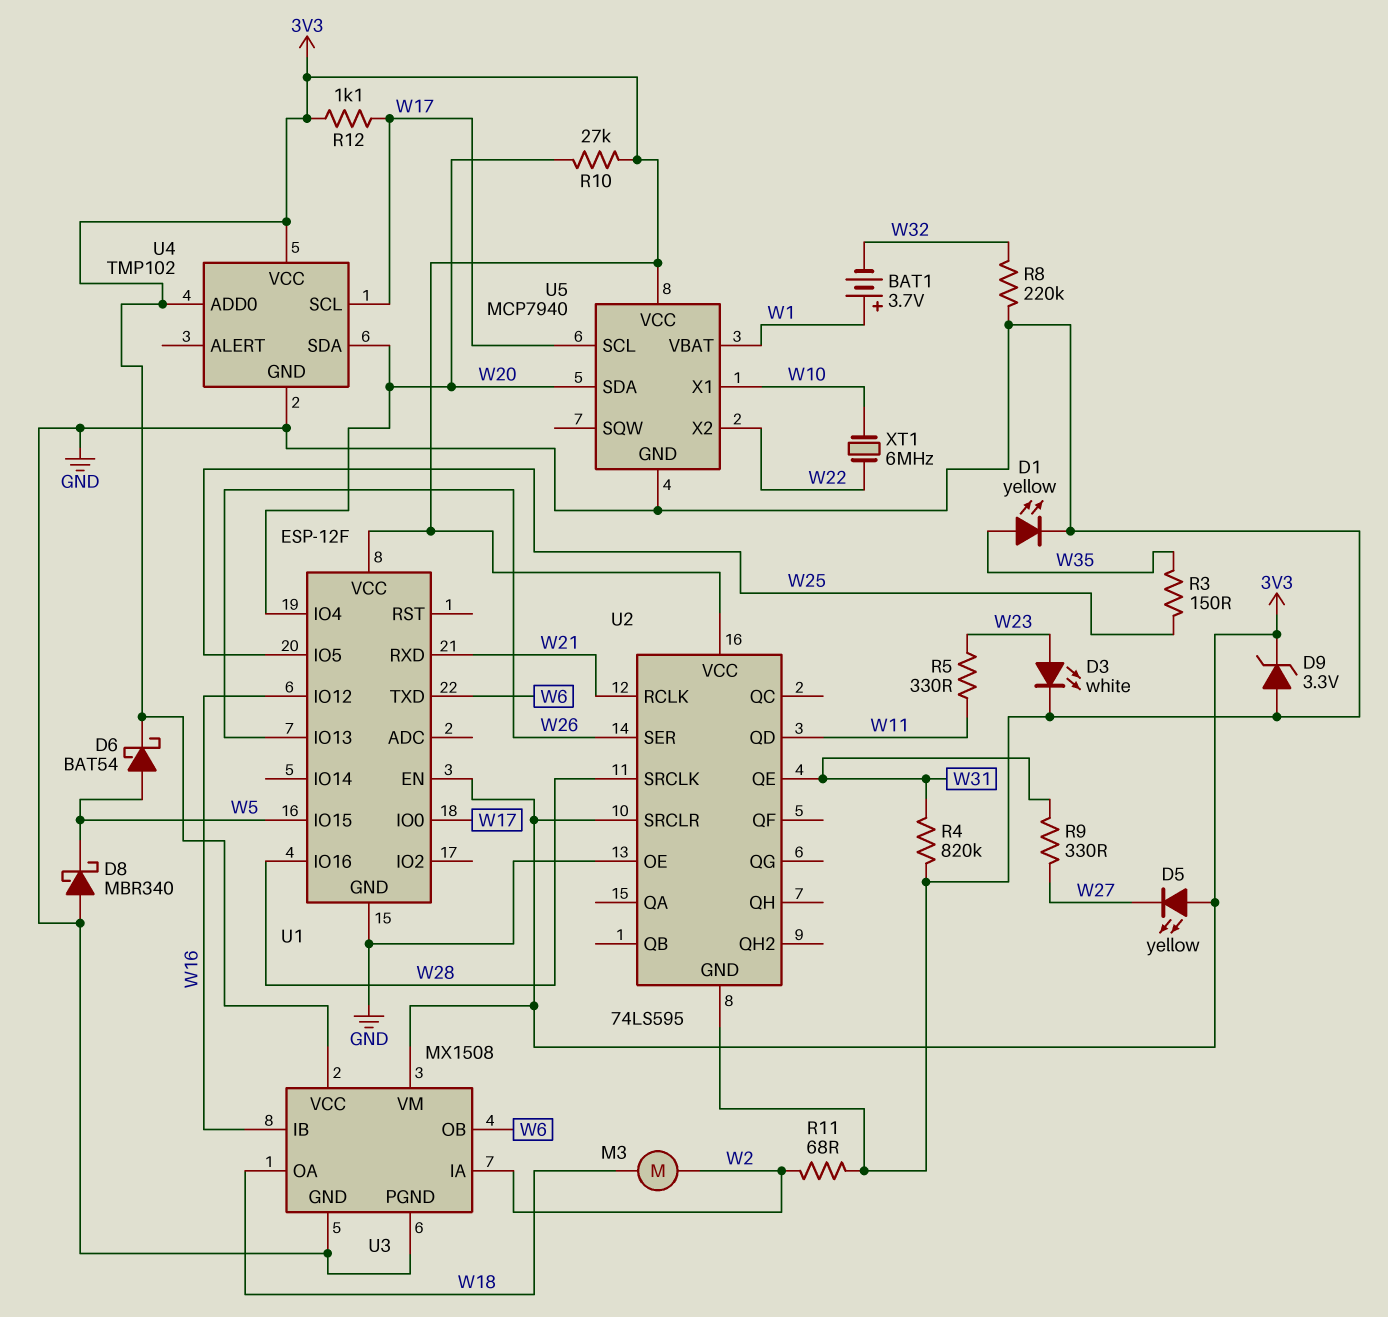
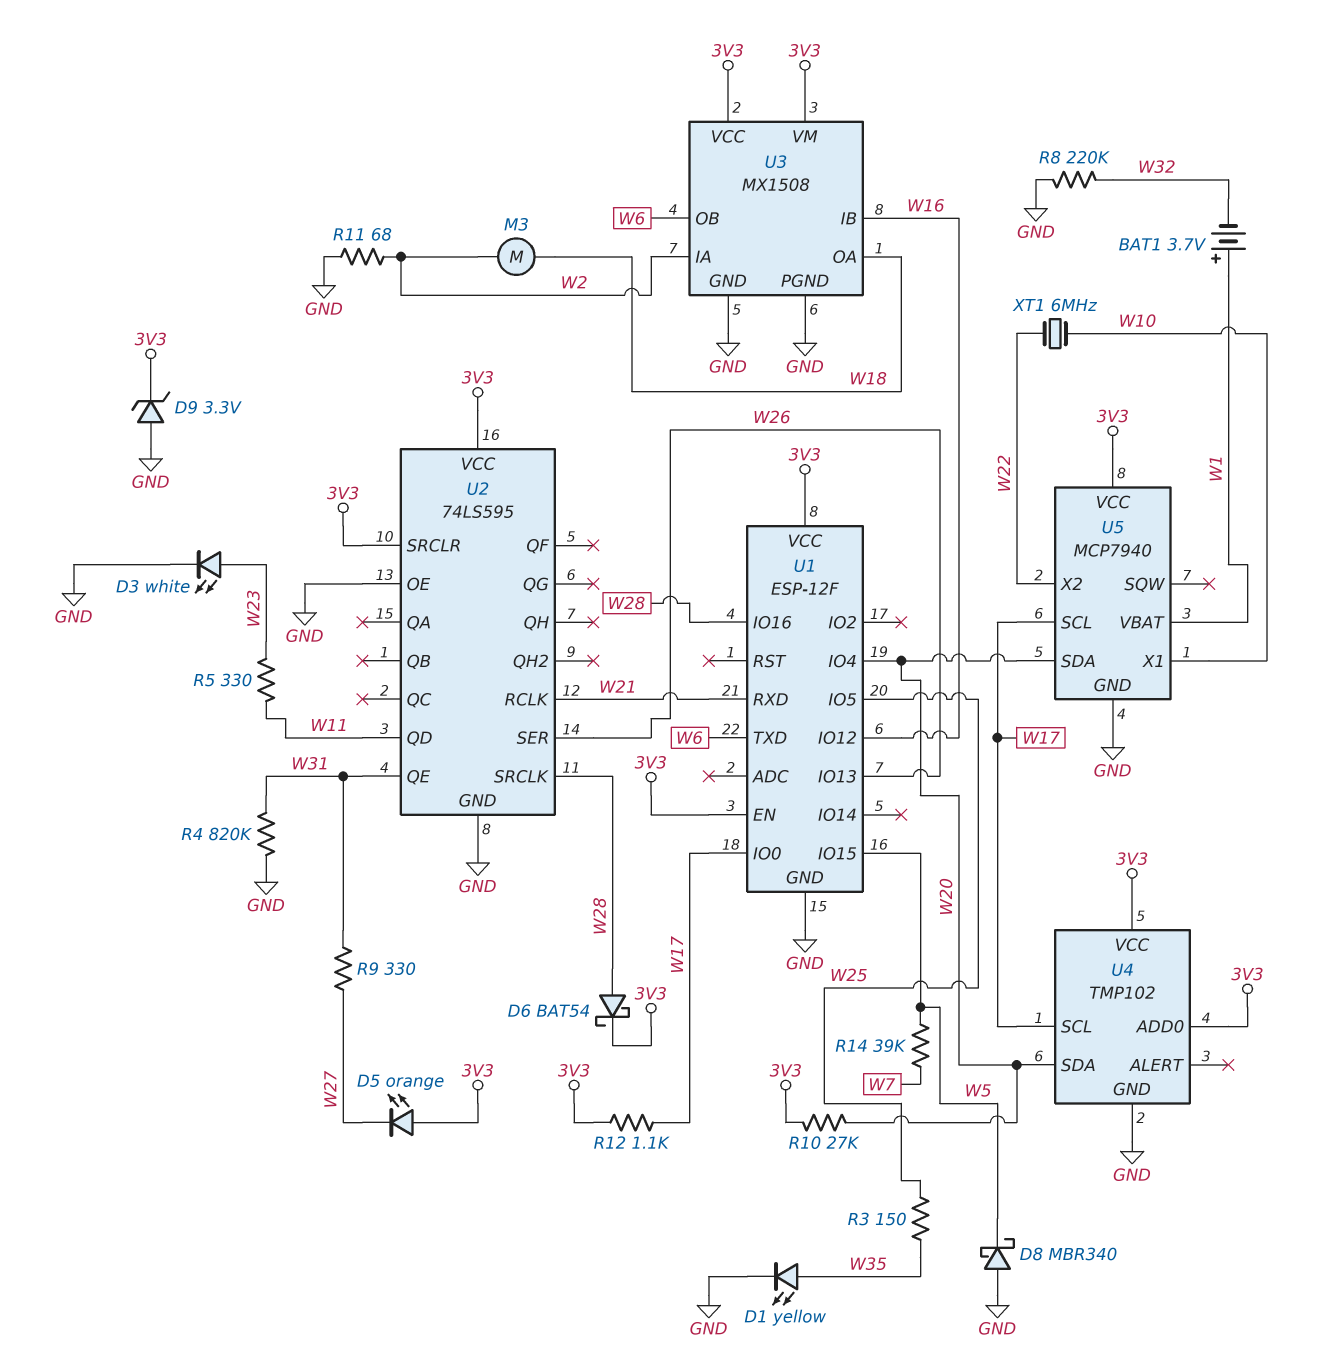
D5: LED yellow (A 3V3, K W27) -> LED orange (A 3V3, K W27)
D6: schottky BAT54 (A W5, K 3V3) -> schottky BAT54 (A W28, K 3V3)
R14: none -> 39k (W5, W7)

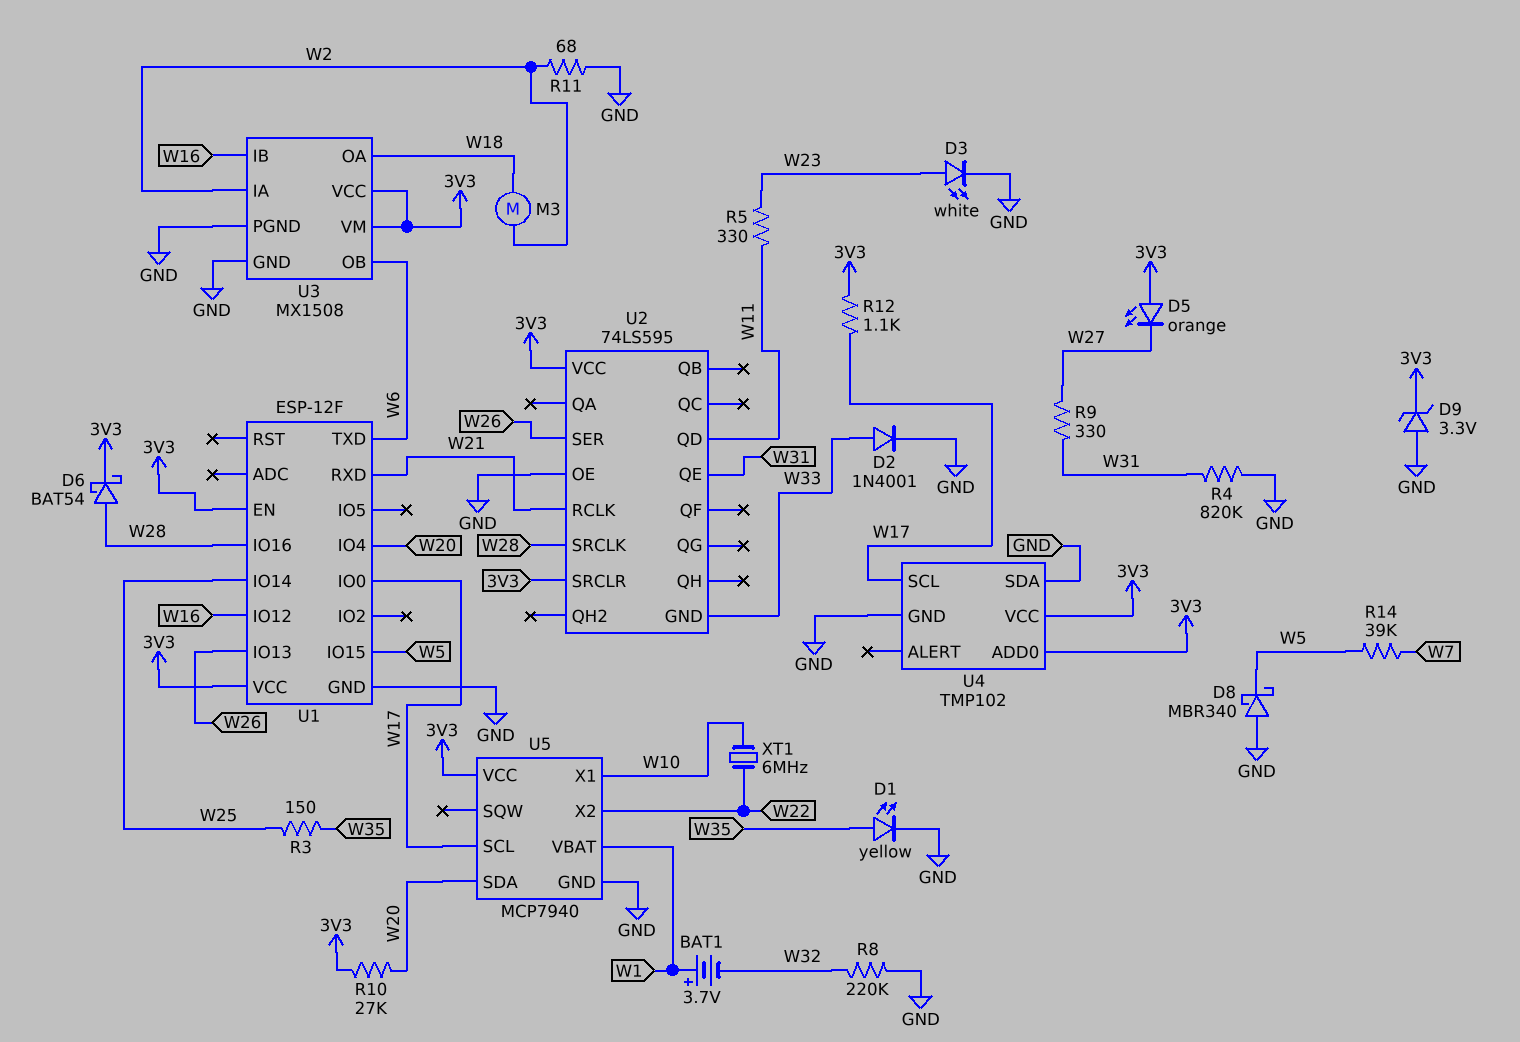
D2: none -> diode 1N4001 (A W33, K GND)
U1 pin IO5: W25 -> none
U1 pin IO14: none -> W25
U2 pin GND: GND -> W33
U4 pin SDA: W20 -> GND

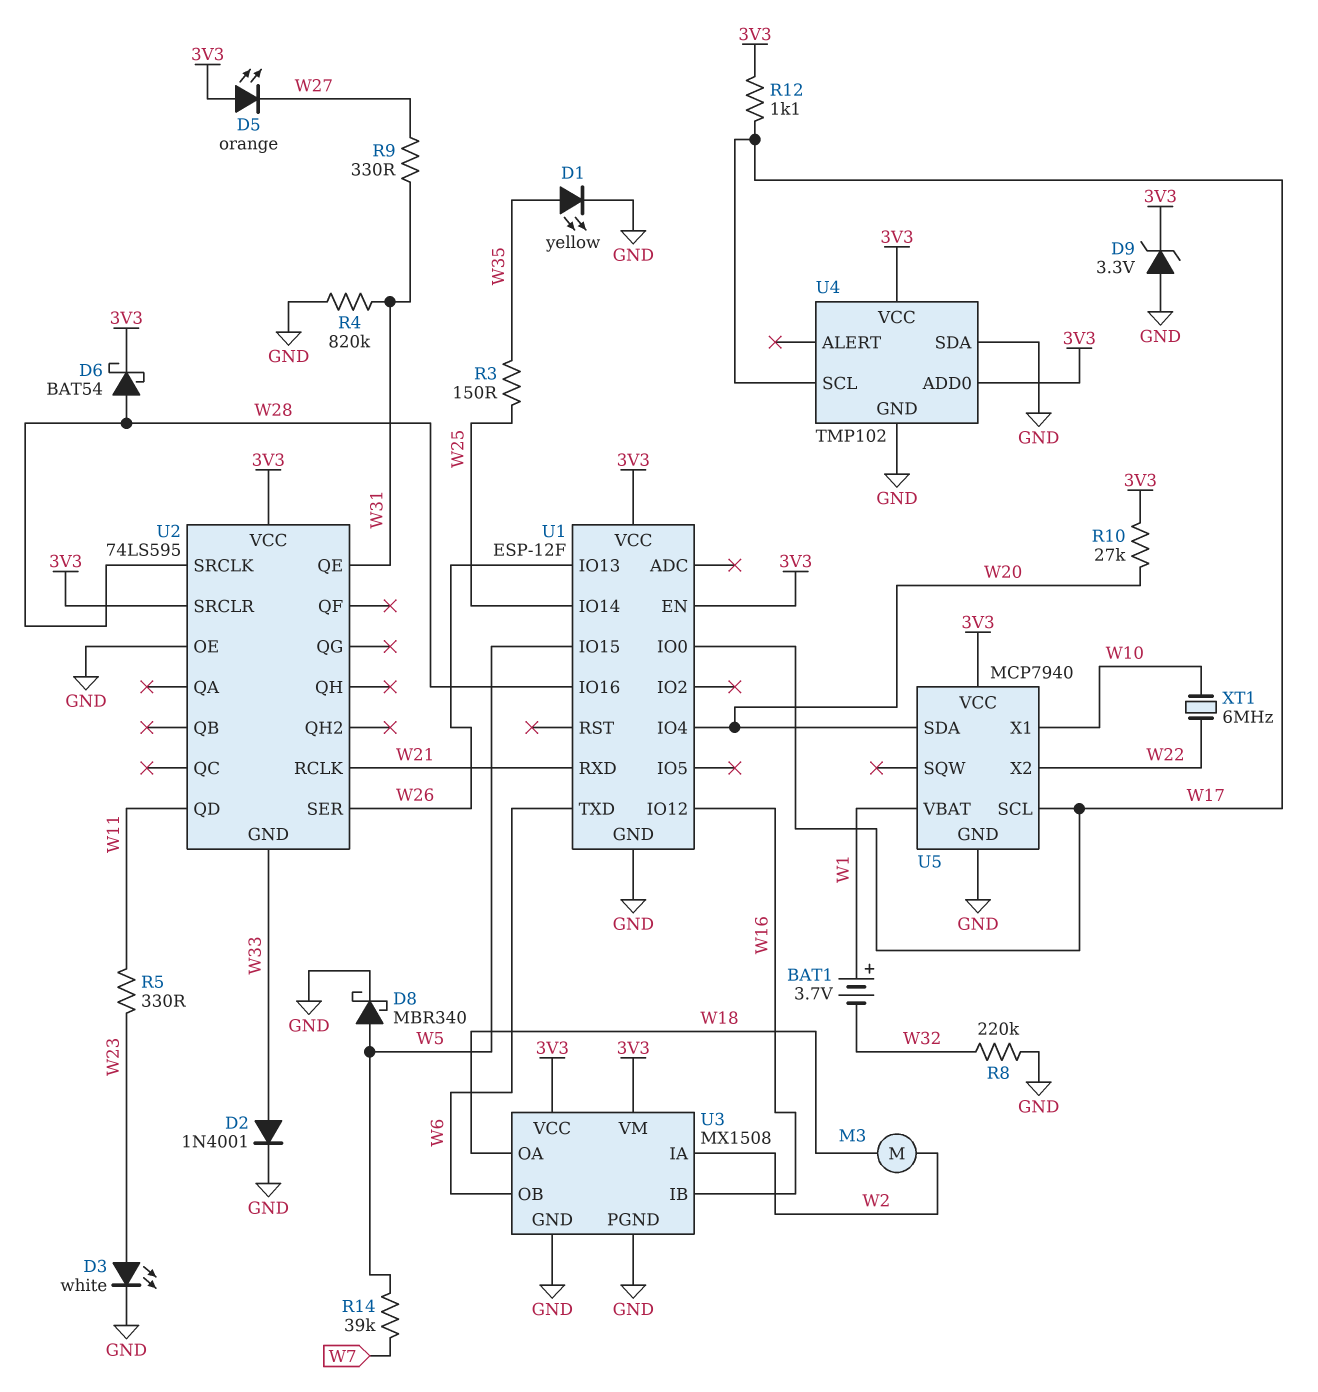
D8: schottky MBR340 (A GND, K W5) -> schottky MBR340 (A W5, K GND)
R11: 68 (GND, W2) -> none

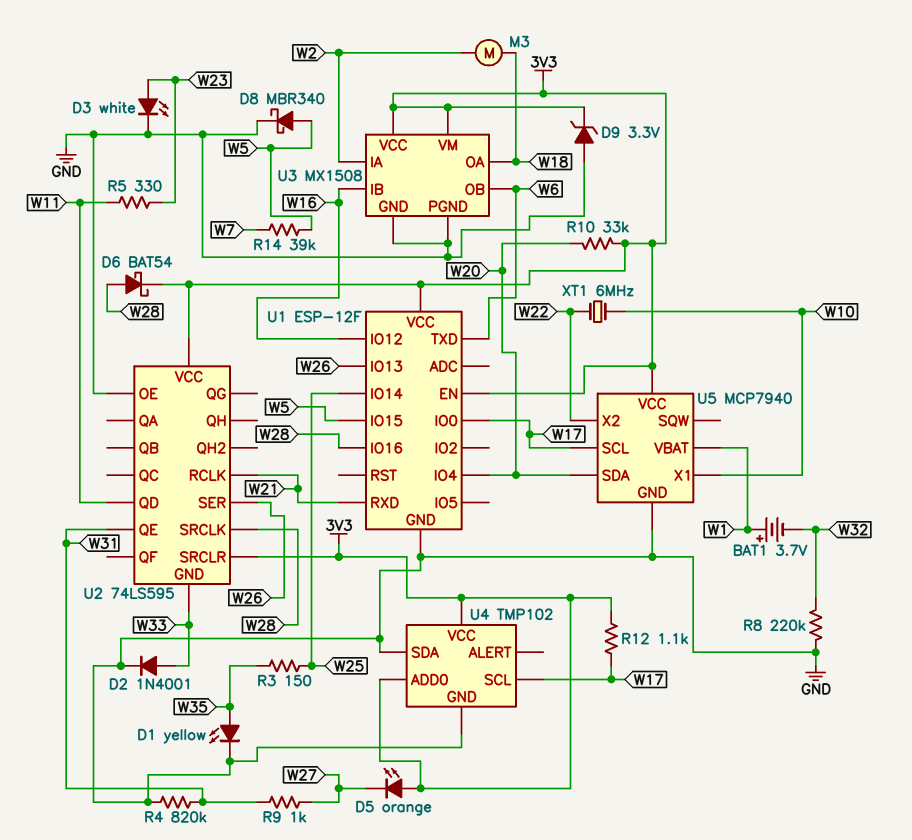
R9: 330 (W27, W31) -> 1k (W27, W31)
R10: 27k (3V3, W20) -> 33k (3V3, W20)

